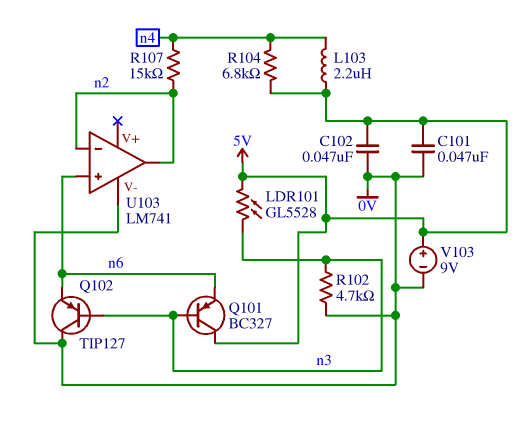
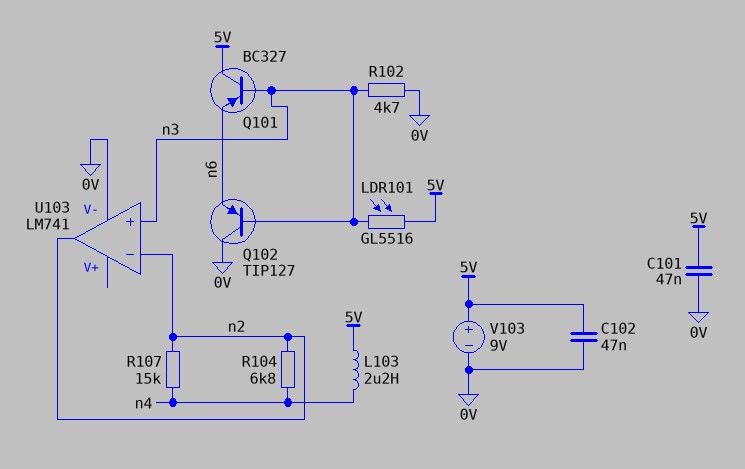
LDR101: GL5528 (5V, n3) -> GL5516 (5V, n3)
R104: 6.8k (5V, n4) -> 6.8k (n2, n4)
U103 pin in+: n6 -> n3

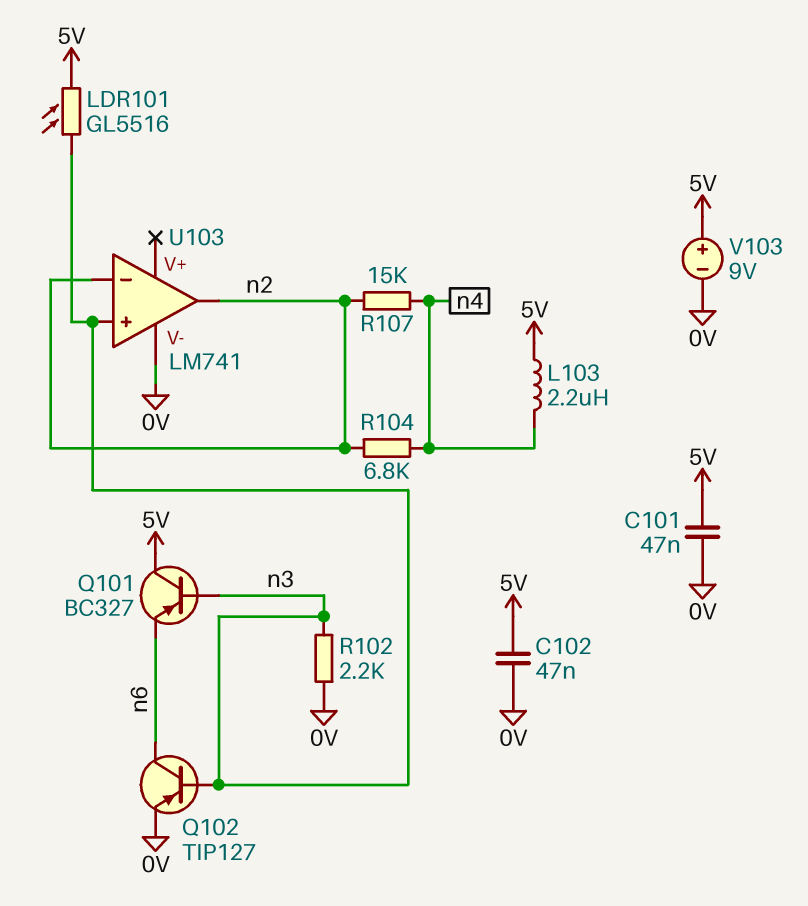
Q102: PNP TIP127 (B n3, C 0V, E n6) -> PNP TIP127 (B n3, C n6, E 0V)
R102: 4.7k (0V, n3) -> 2.2k (0V, n3)

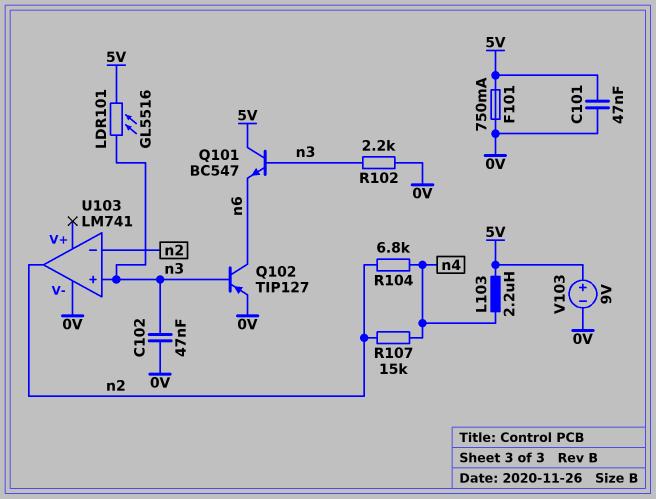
C102: 47nF (0V, 5V) -> 47nF (0V, n3)
F101: none -> 750mA (0V, 5V)
Q101: PNP BC327 (B n3, C 5V, E n6) -> NPN BC547 (B n3, C 5V, E n6)

